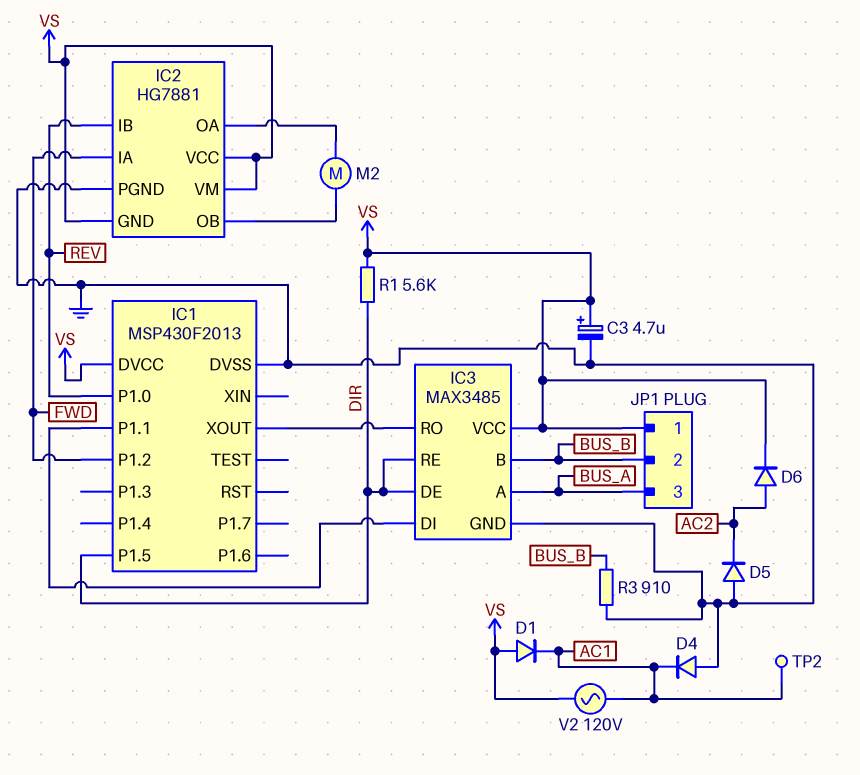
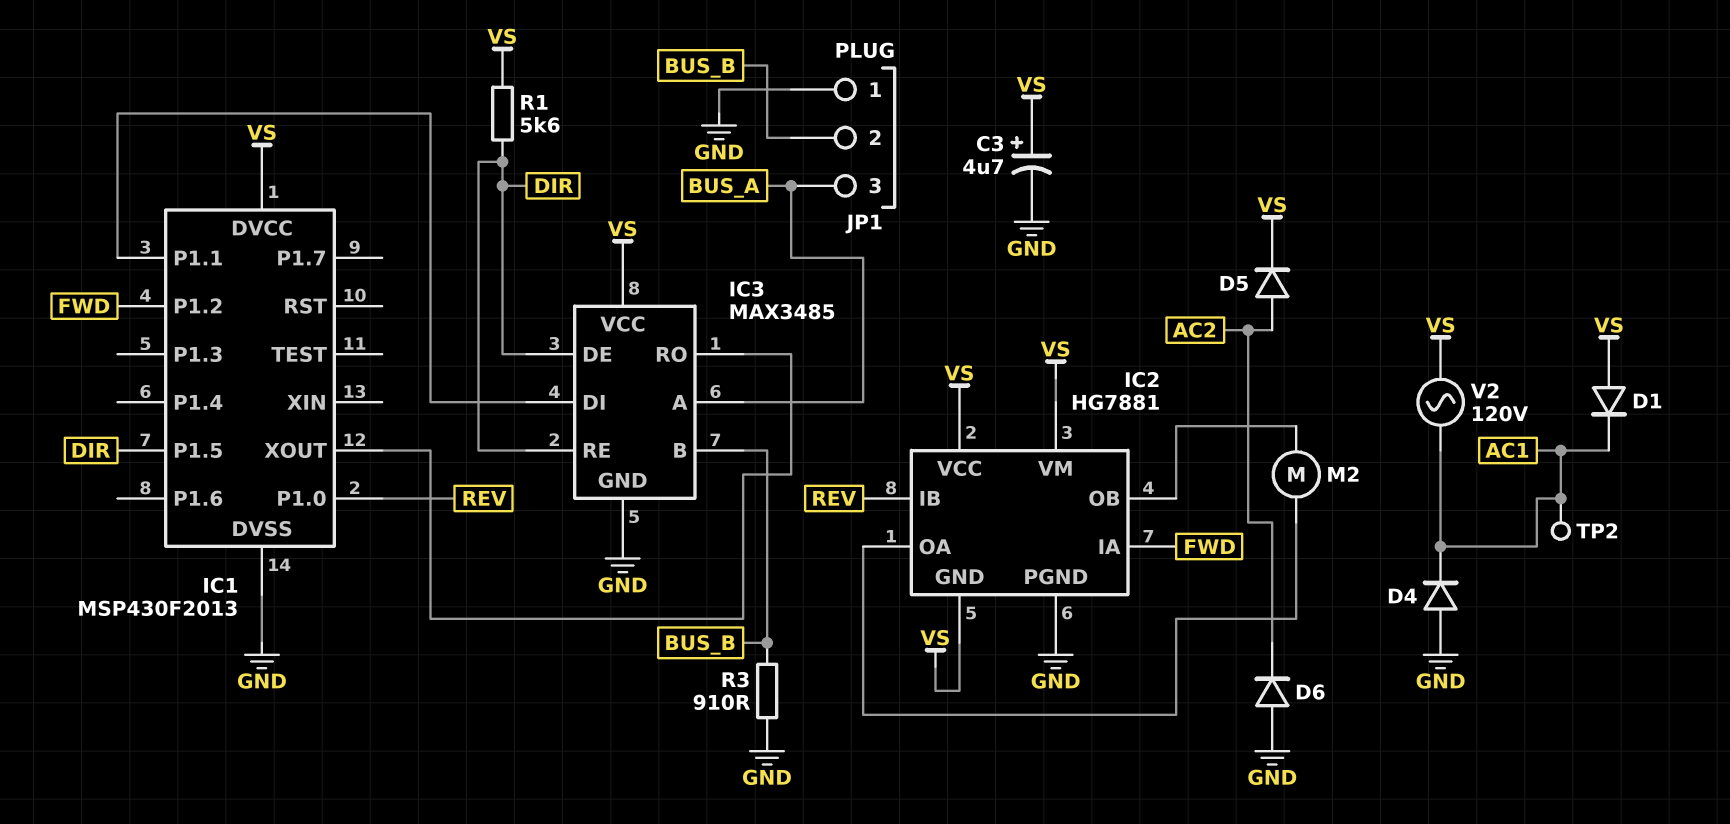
D5: diode (A GND, K AC2) -> diode (A AC2, K VS)
D6: diode (A AC2, K VS) -> diode (A GND, K AC2)
JP1 pin 1: VS -> GND

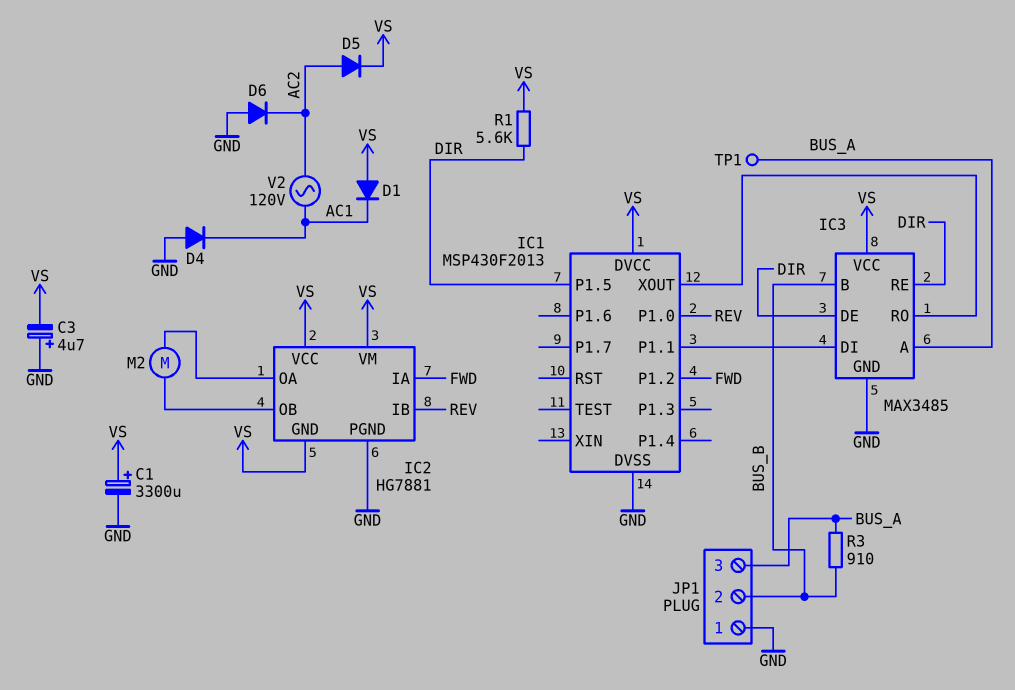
C1: none -> 3300uF (plus VS, minus GND)
C3: 4.7uF (plus VS, minus GND) -> 4.7uF (plus GND, minus VS)
R3: 910 (BUS_B, GND) -> 910 (BUS_A, BUS_B)
TP1: none -> test point (BUS_A)
TP2: test point (AC1) -> none
V2: AC 120V (AC1, VS) -> AC 120V (AC1, AC2)

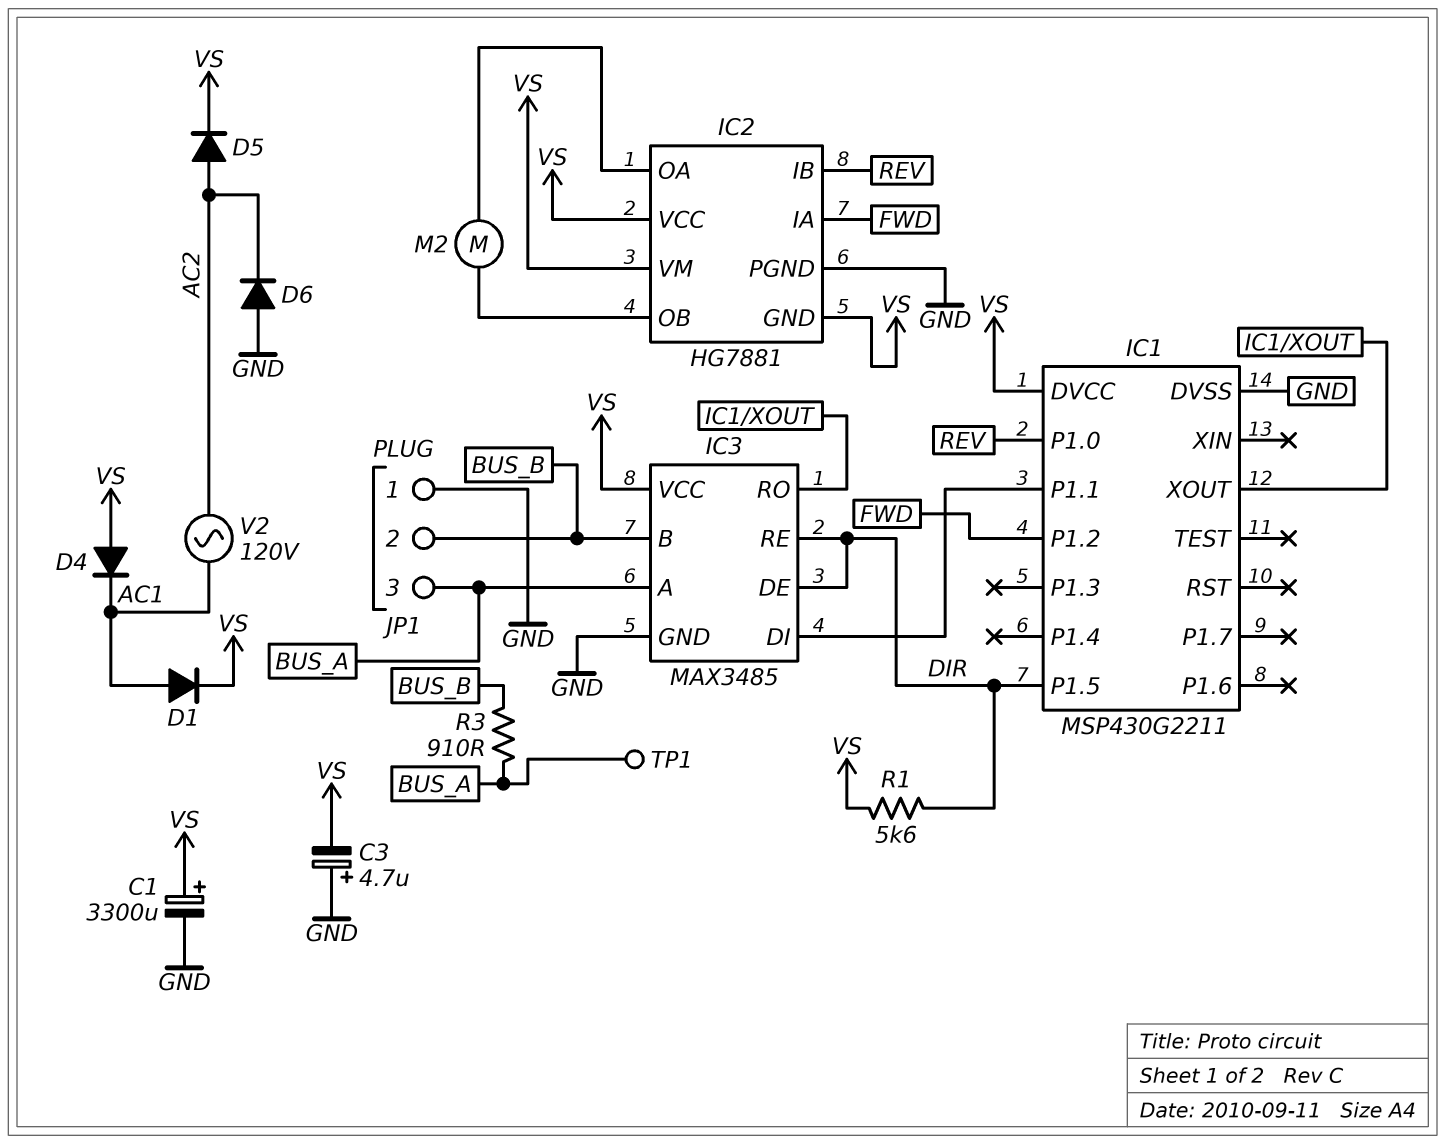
D1: diode (A VS, K AC1) -> diode (A AC1, K VS)
D4: diode (A GND, K AC1) -> diode (A VS, K AC1)
IC1: MSP430F2013 -> MSP430G2211

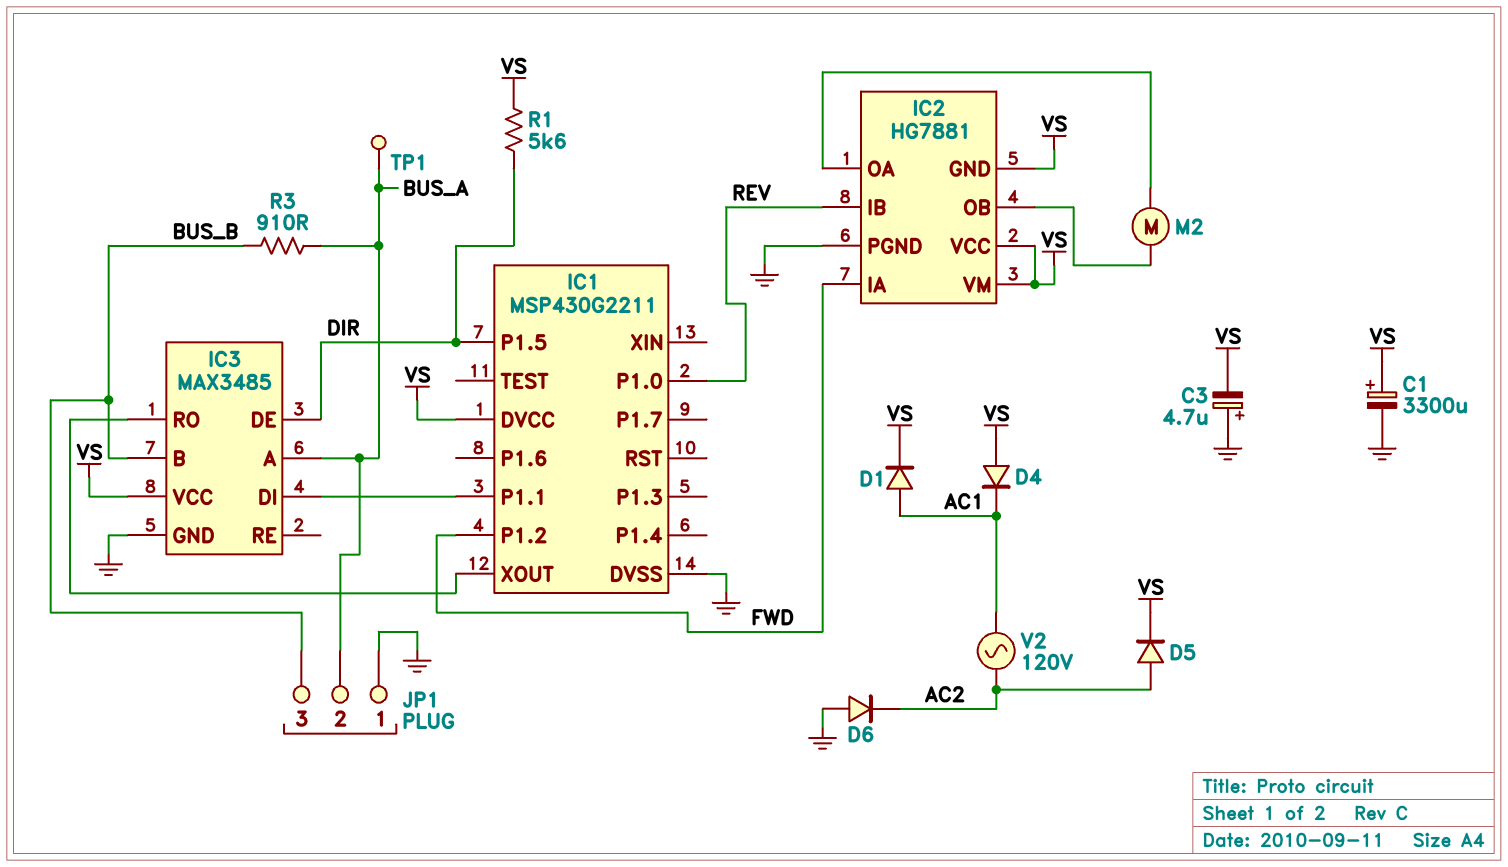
IC3 pin RE: DIR -> none
JP1 pin 2: BUS_B -> BUS_A
JP1 pin 3: BUS_A -> BUS_B

